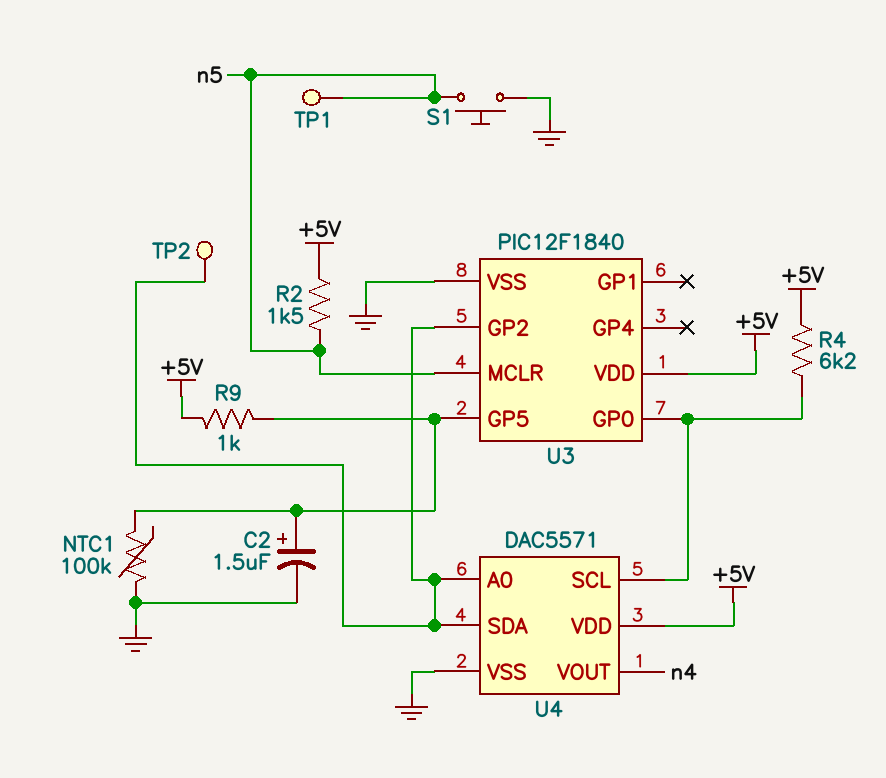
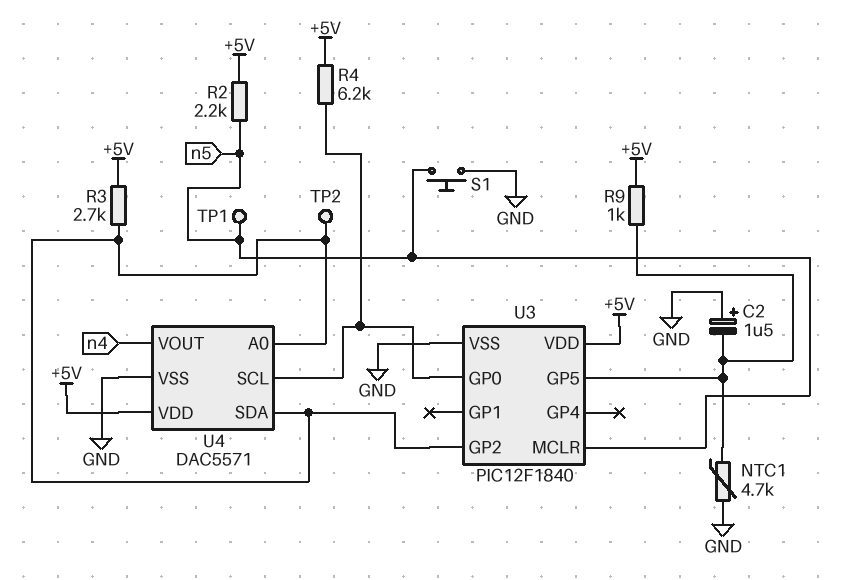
C2: 1.5uF (plus U3/GP5, minus GND) -> 1.5uF (plus GND, minus U3/GP5)
NTC1: 100k (GND, U3/GP5) -> 4.7k (GND, U3/GP5)
R2: 1.5k (+5V, n5) -> 2.2k (+5V, n5)
R3: none -> 2.7k (+5V, U3/GP2)

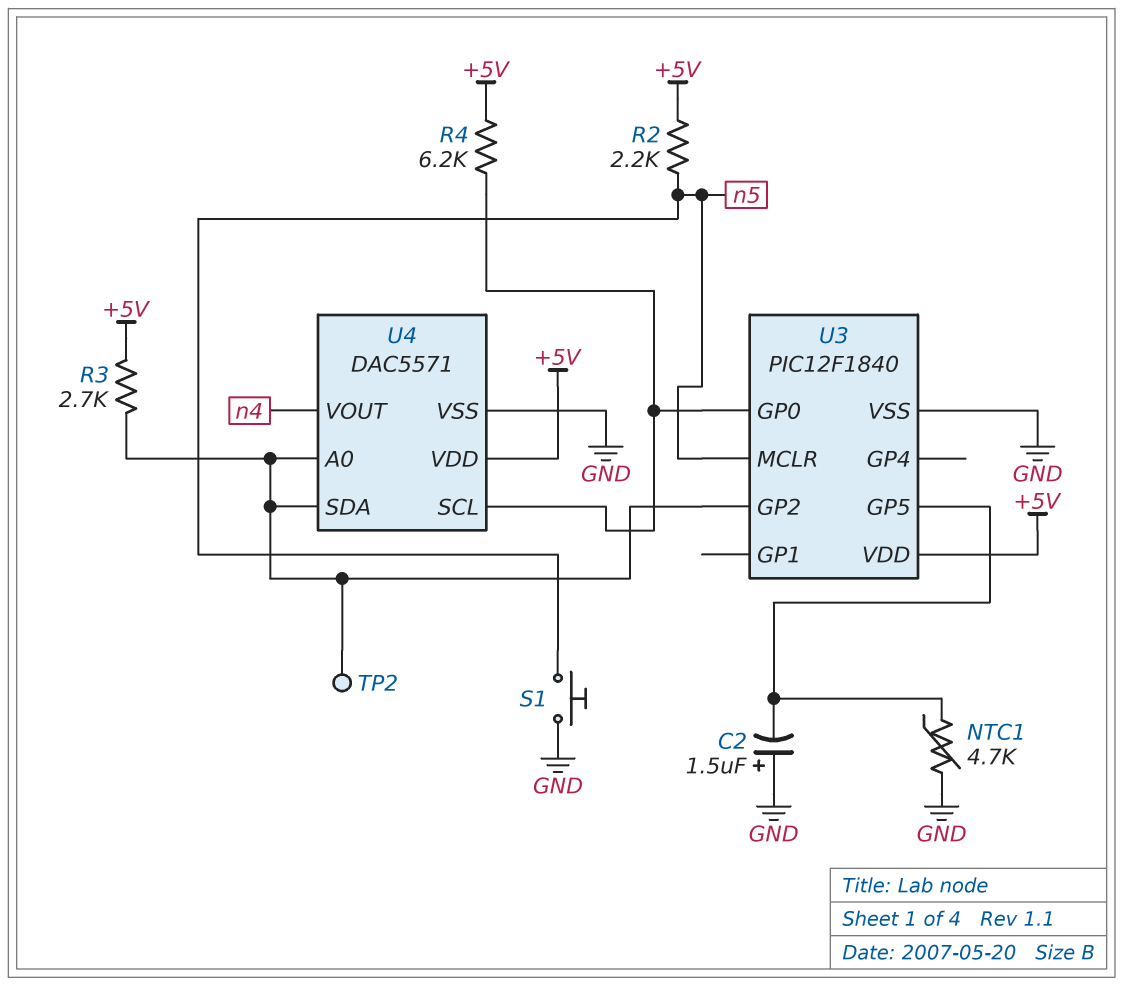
R9: 1k (+5V, U3/GP5) -> none
TP1: test point (n5) -> none

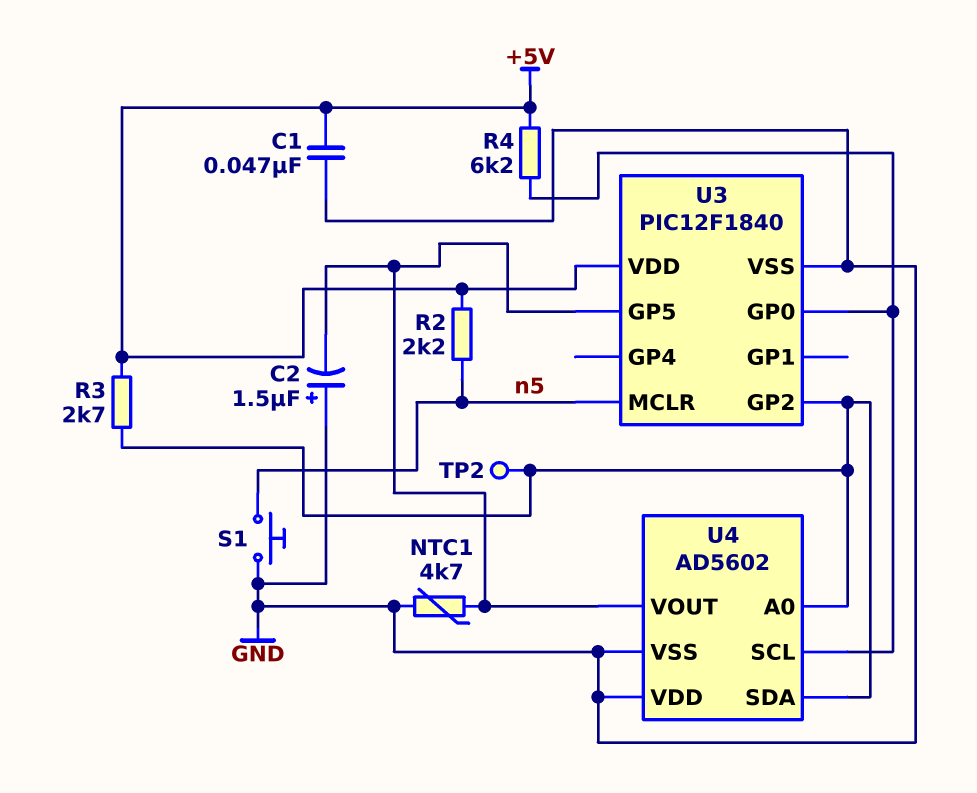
C1: none -> 47nF (+5V, GND)
U4: DAC5571 -> AD5602
U4 pin VDD: +5V -> GND
U4 pin VOUT: n4 -> U3/GP5

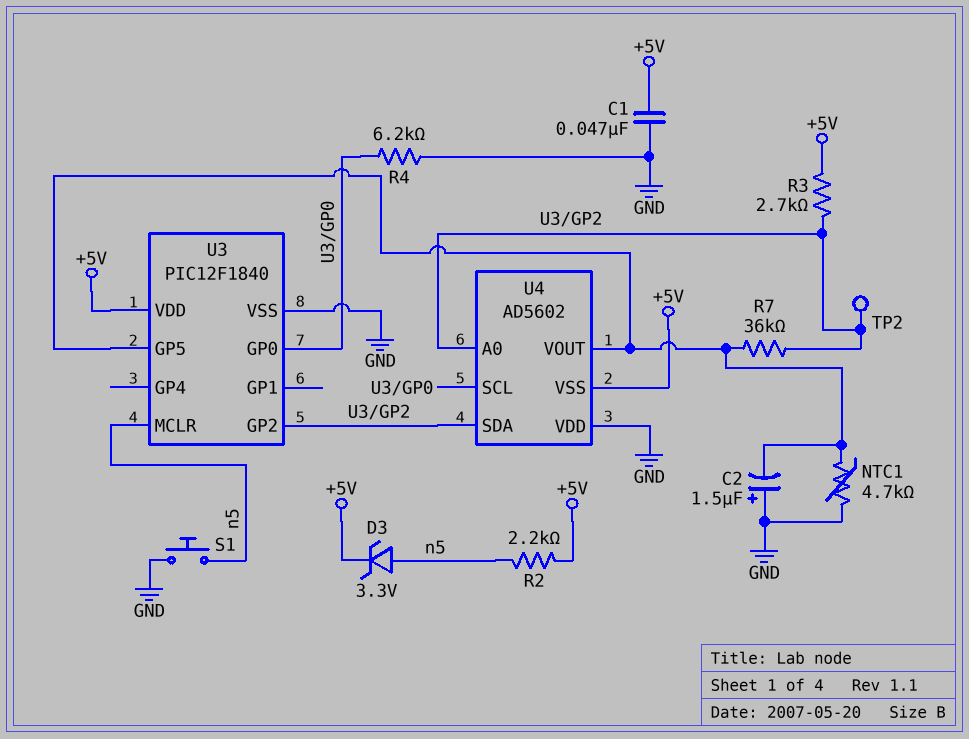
D3: none -> zener 3.3V (A n5, K +5V)
R4: 6.2k (+5V, U3/GP0) -> 6.2k (GND, U3/GP0)
R7: none -> 36k (U3/GP2, U3/GP5)
U4 pin VSS: GND -> +5V

